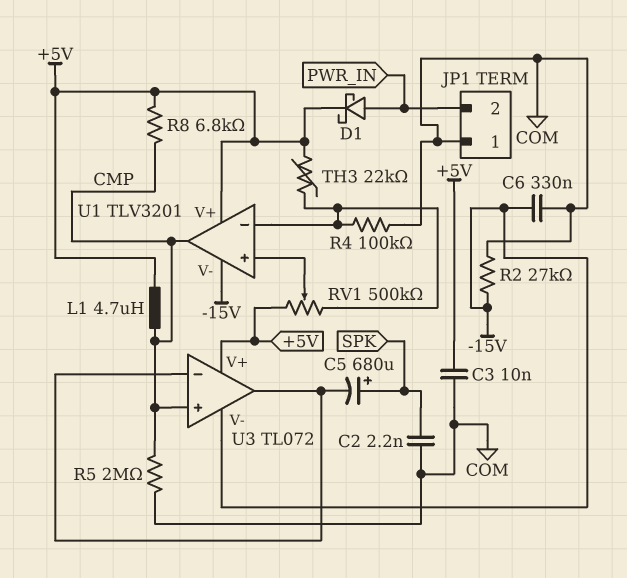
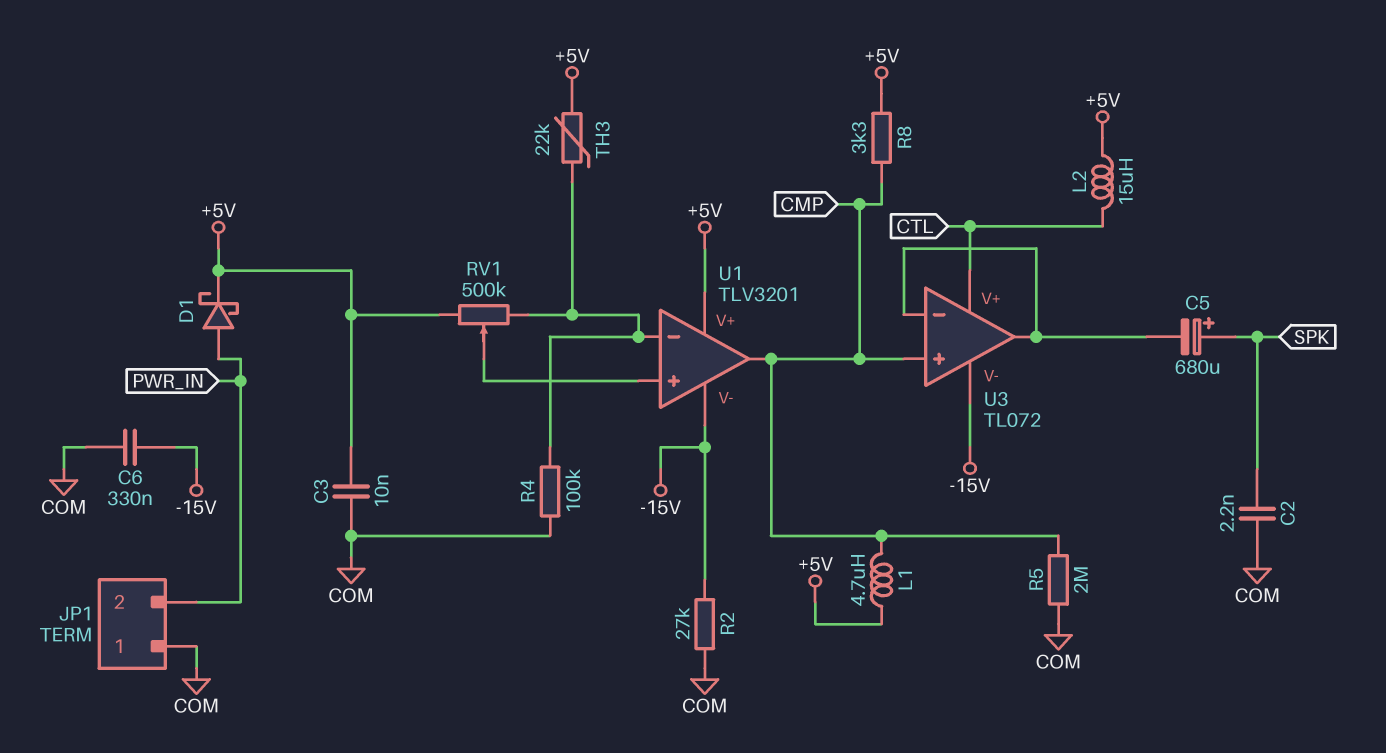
L2: none -> 15uH (+5V, CTL)
R8: 6.8k (+5V, CMP) -> 3.3k (+5V, CMP)
U3 pin V+: +5V -> CTL

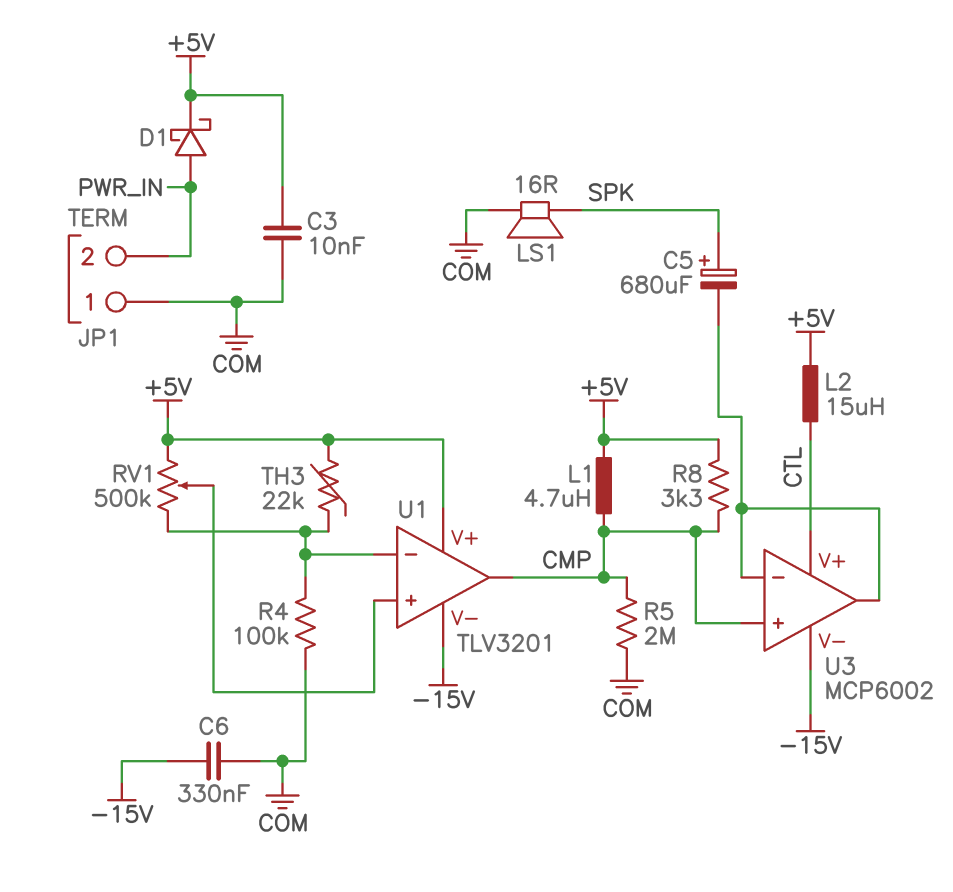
C2: 2.2nF (COM, SPK) -> none
LS1: none -> speaker 16R (COM, SPK)
R2: 27k (-15V, COM) -> none
U3: TL072 -> MCP6002

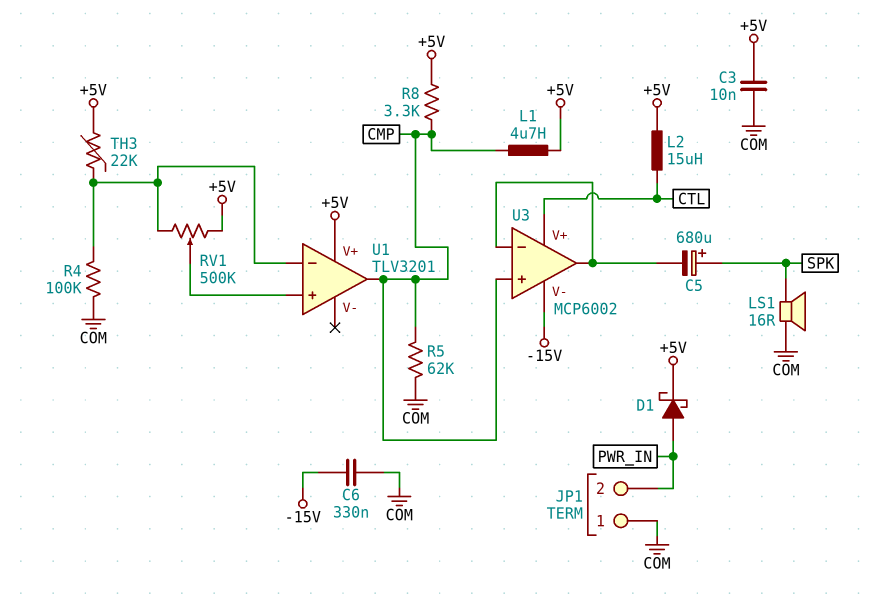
R5: 2M (CMP, COM) -> 62k (CMP, COM)
U1 pin V-: -15V -> none

